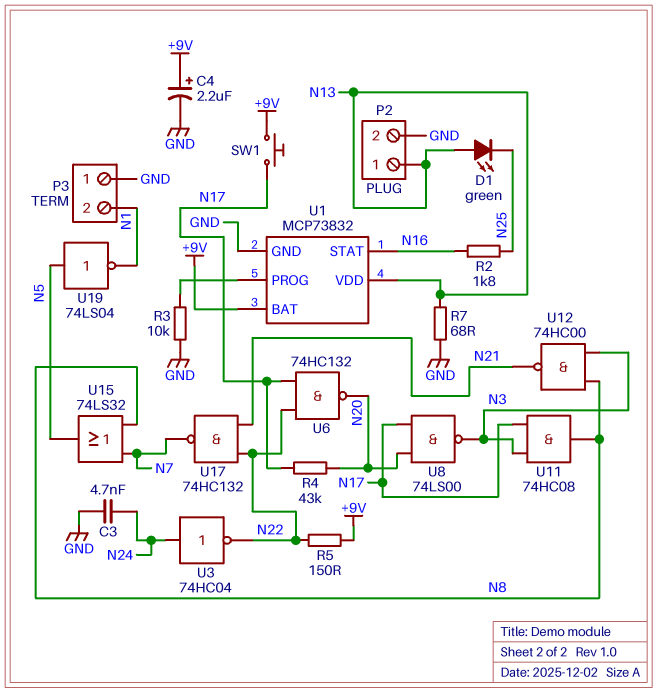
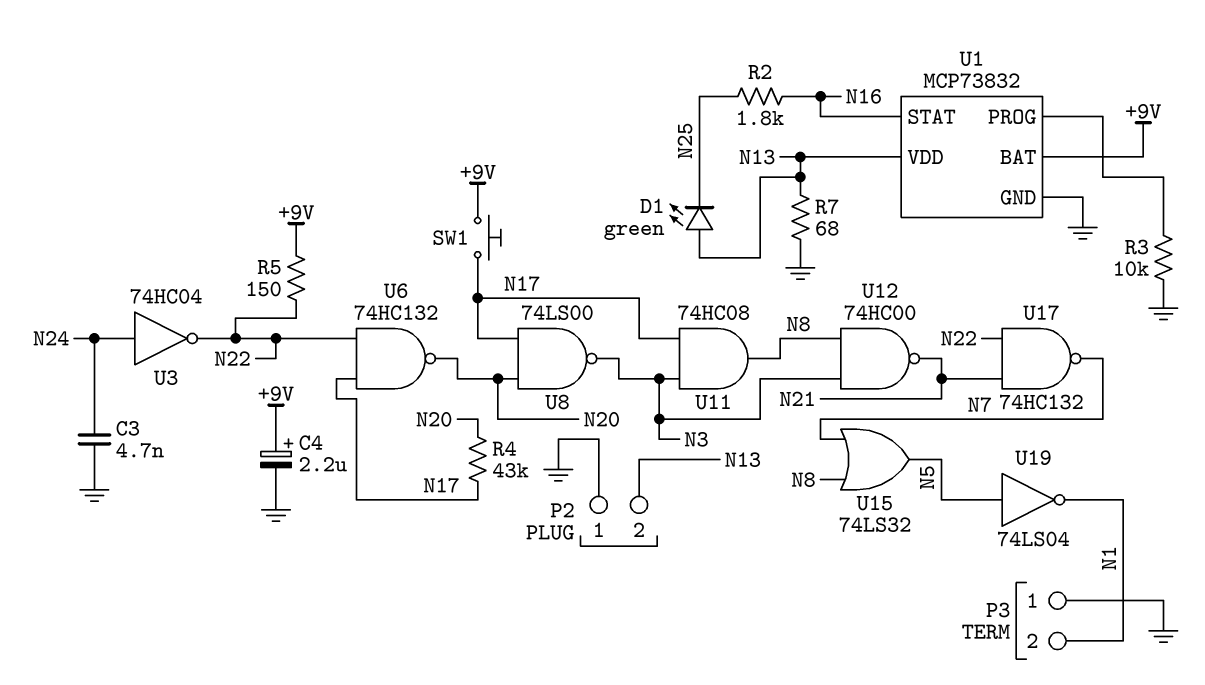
P2 pin 1: N13 -> GND
P2 pin 2: GND -> N13

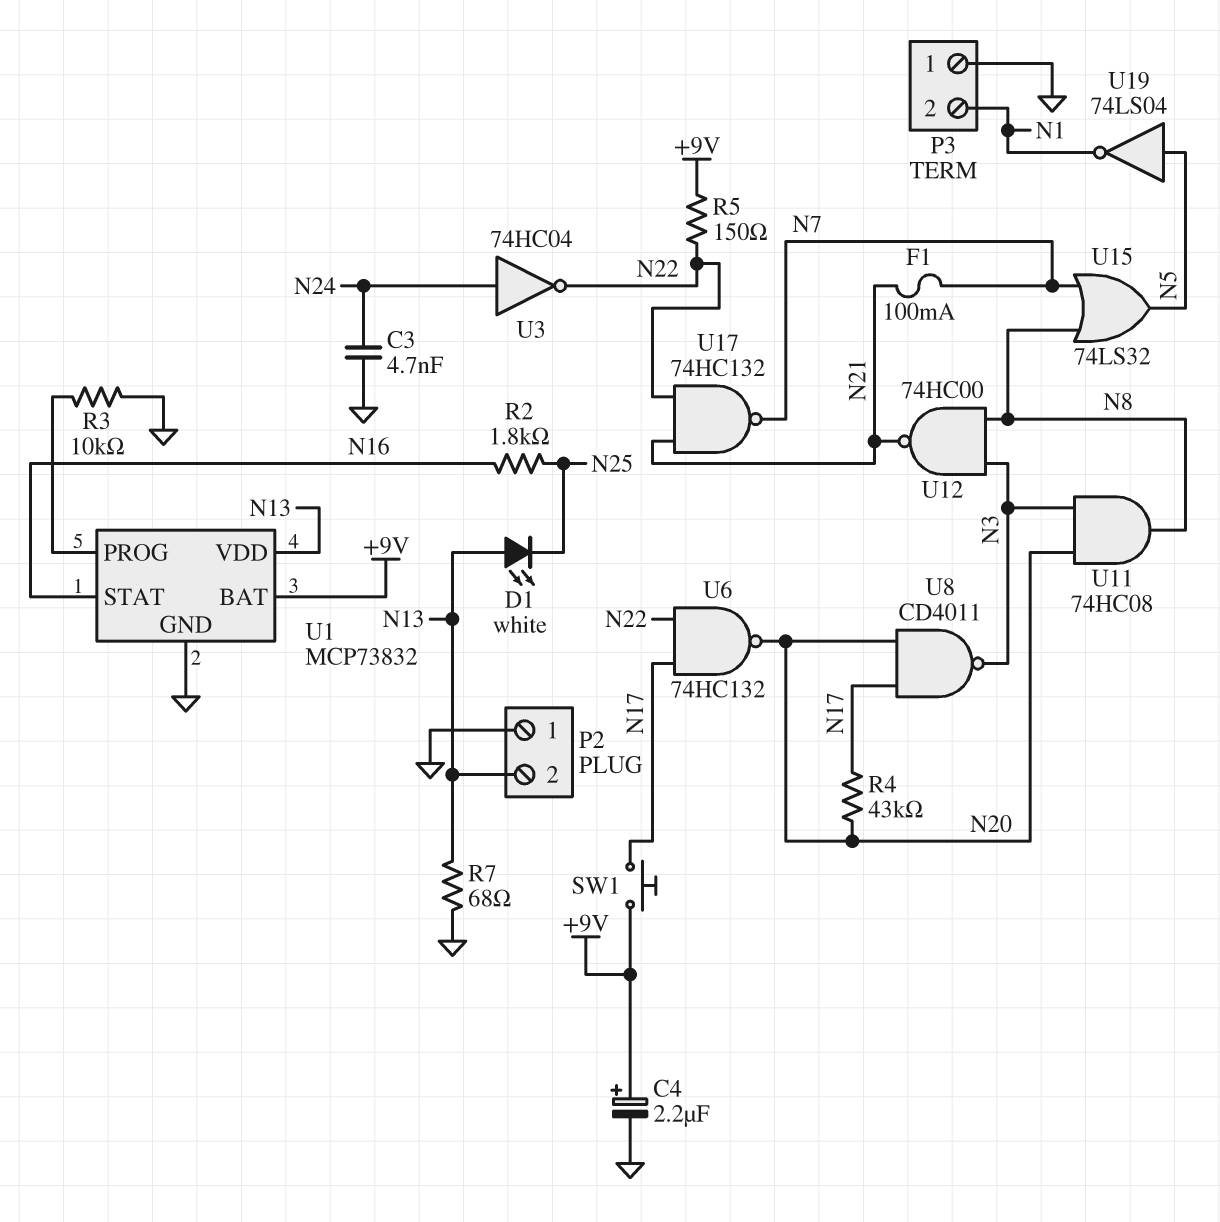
D1: LED green (A N13, K N25) -> LED white (A N13, K N25)
F1: none -> 100mA (N7, N21)
U8: NAND 74LS00 (in N17, in N20, out N3) -> NAND CD4011 (in N17, in N20, out N3)
U11: AND 74HC08 (in N3, in N17, out N8) -> AND 74HC08 (in N3, in N20, out N8)

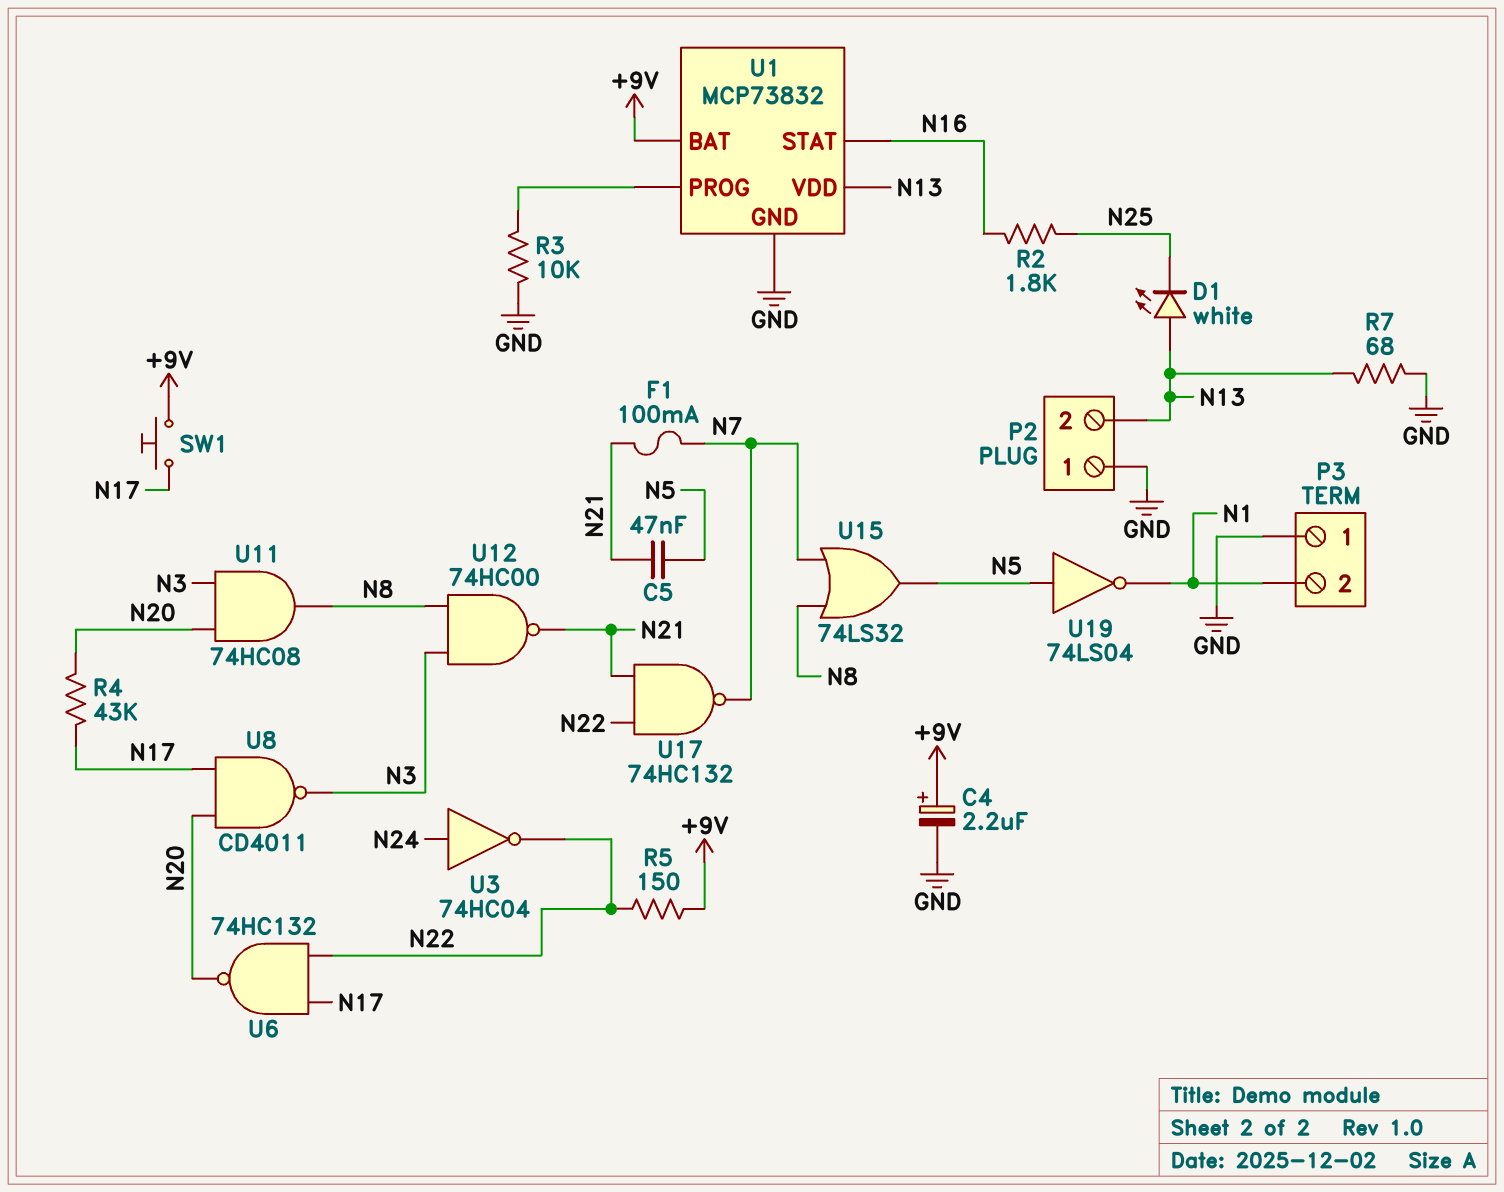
C3: 4.7nF (GND, N24) -> none
C5: none -> 47nF (N5, N21)

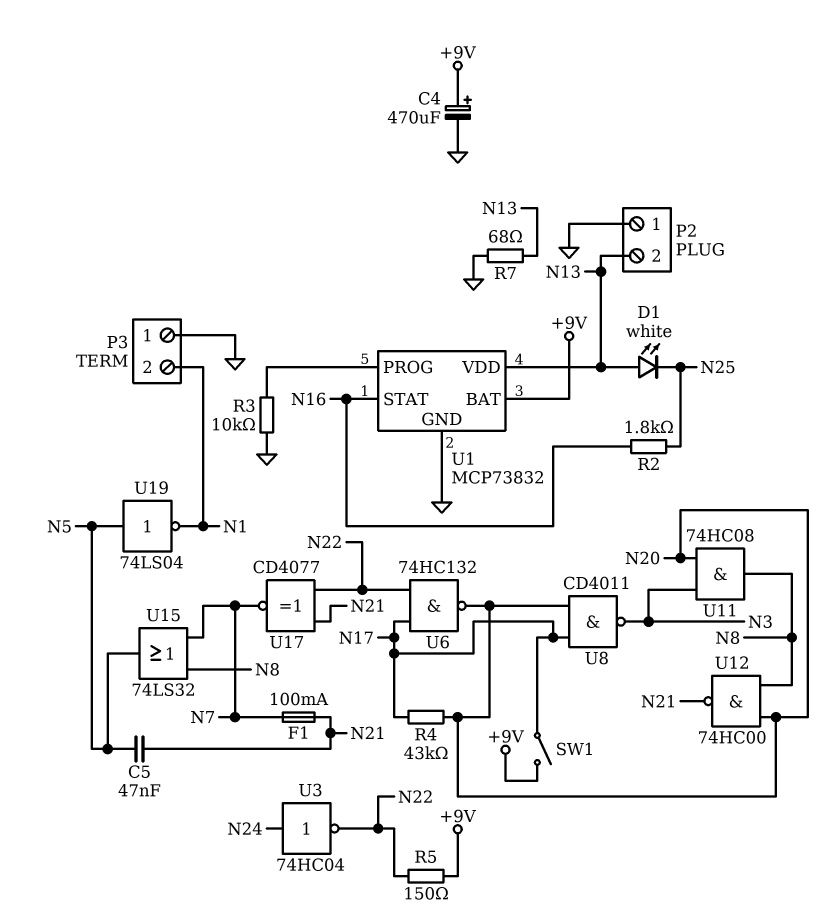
C4: 2.2uF (plus +9V, minus GND) -> 470uF (plus +9V, minus GND)
SW1: button (+9V, N17) -> switch (+9V, N17)
U12: NAND 74HC00 (in N3, in N8, out N21) -> NAND 74HC00 (in N8, in N20, out N21)
U17: NAND 74HC132 (in N21, in N22, out N7) -> XNOR CD4077 (in N21, in N22, out N7)

